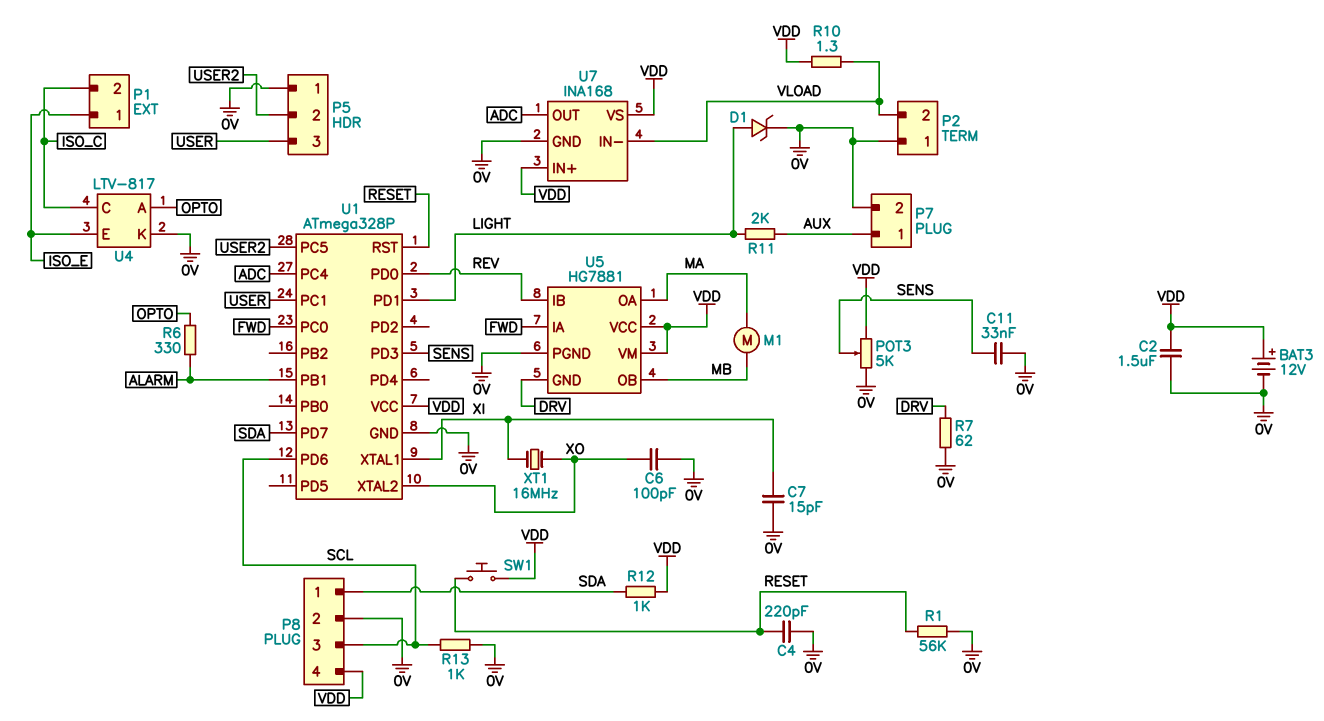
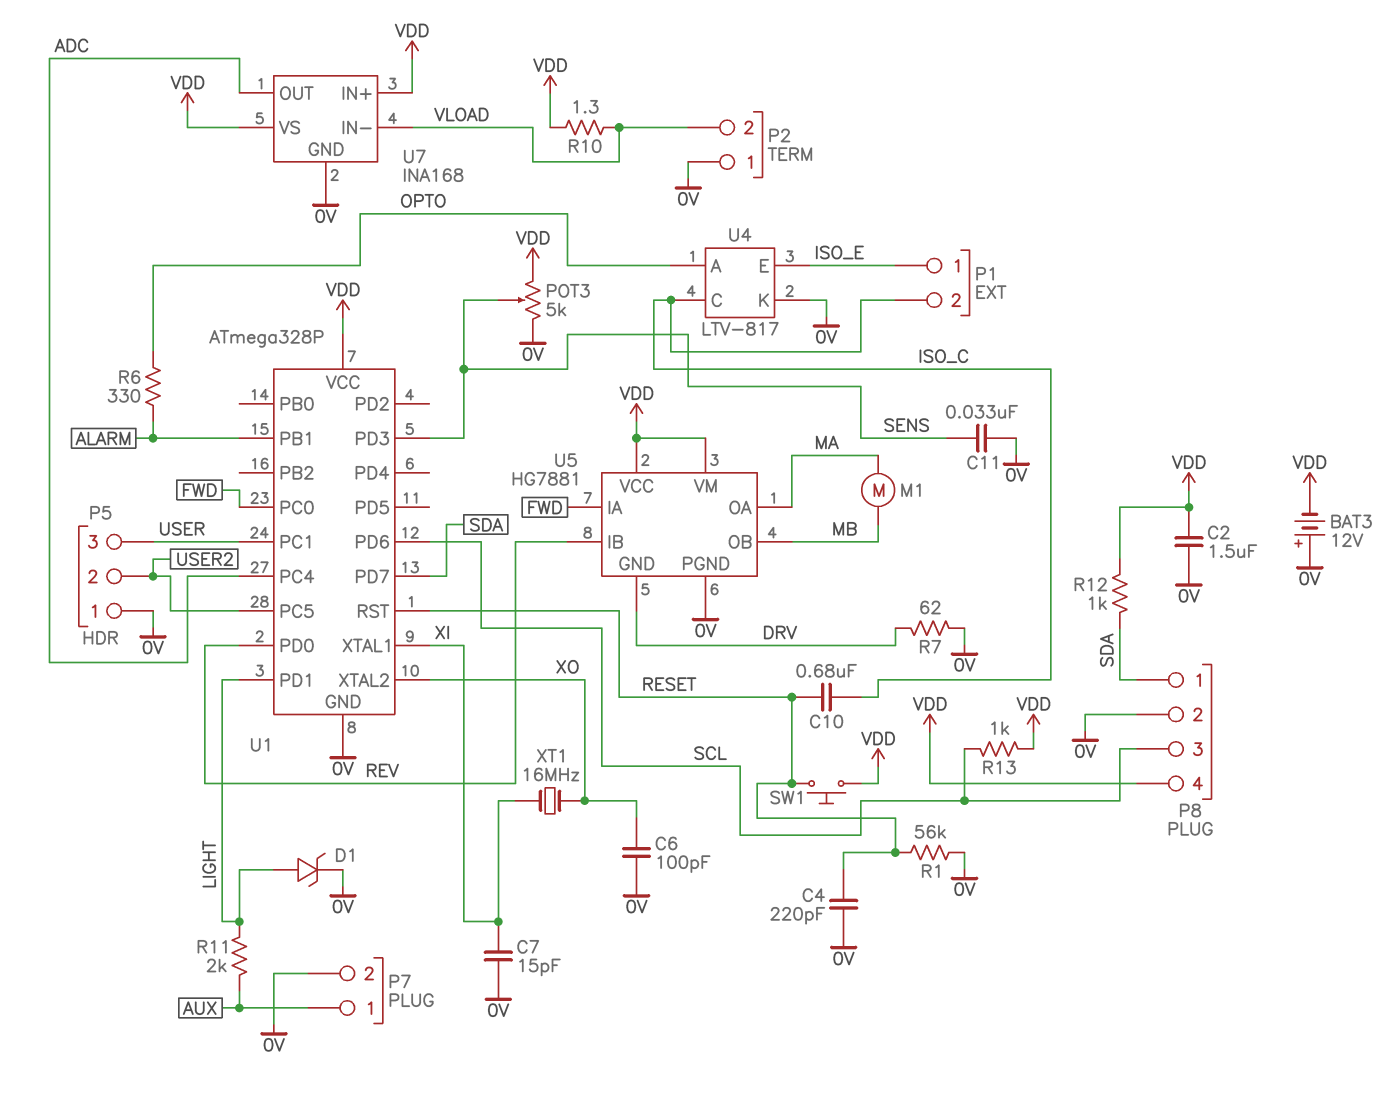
BAT3: 12V (plus VDD, minus 0V) -> 12V (plus 0V, minus VDD)
C10: none -> 680nF (ISO_C, RESET)
R13: 1k (0V, SCL) -> 1k (SCL, VDD)

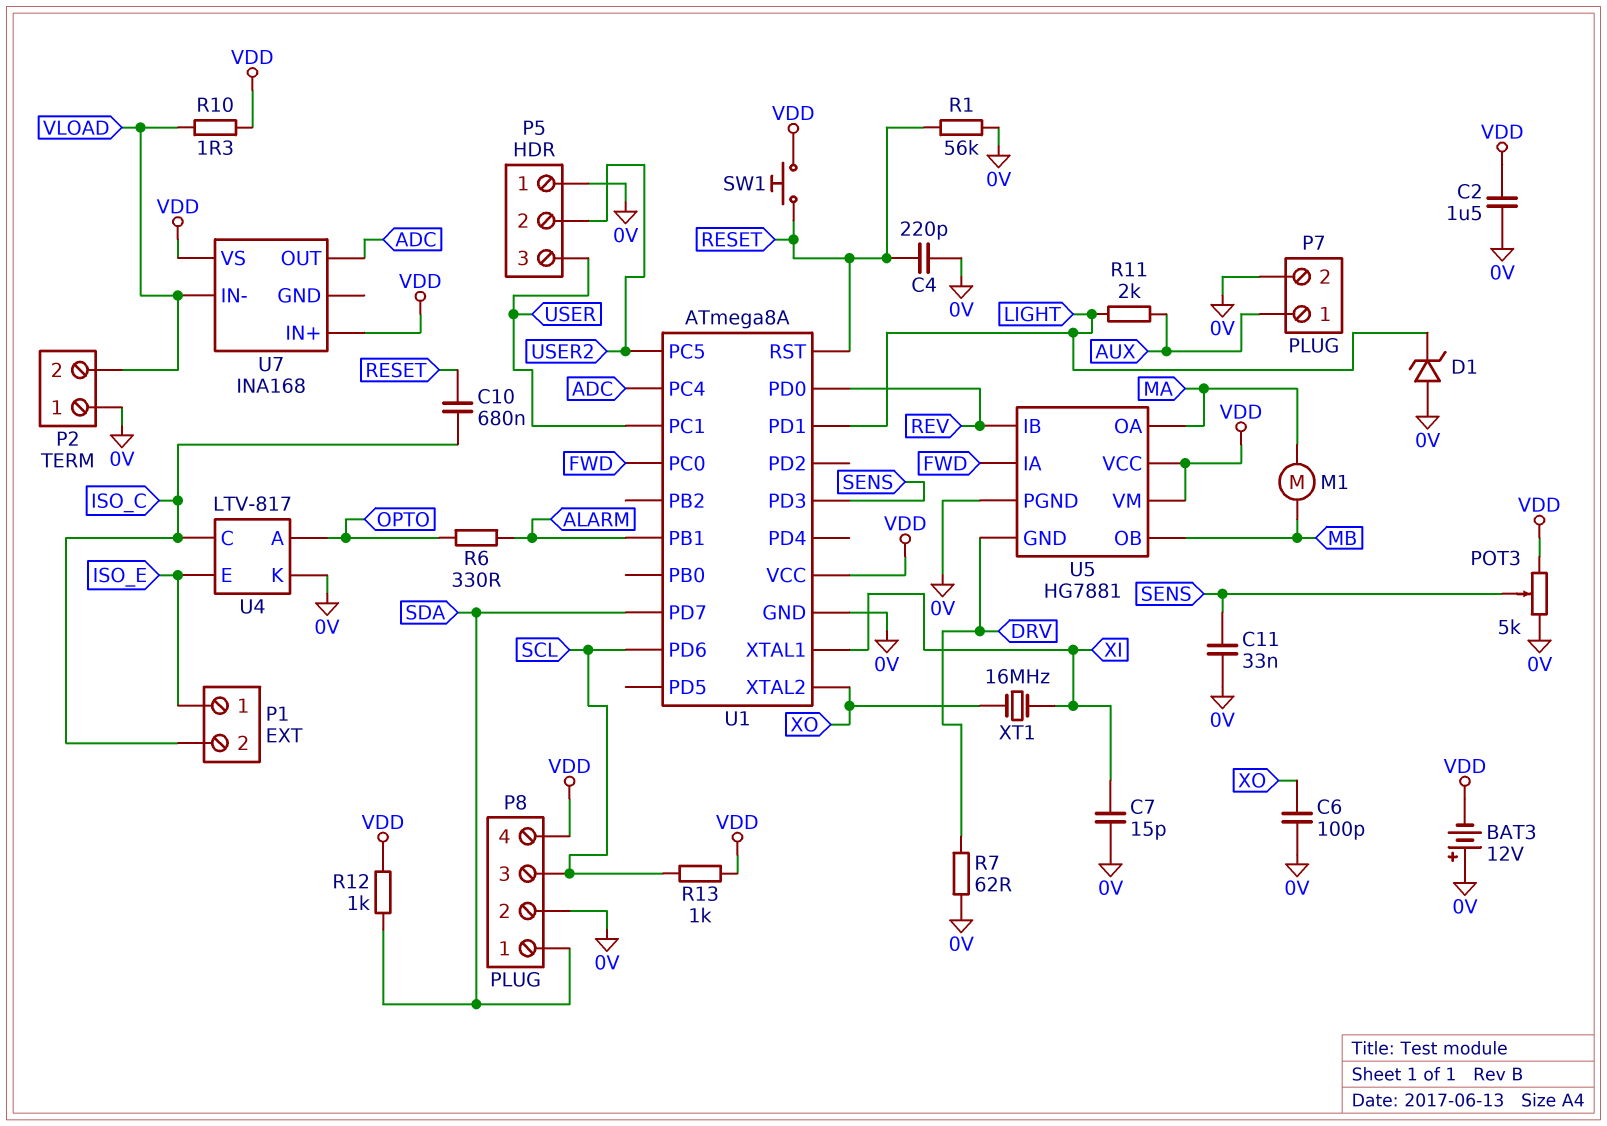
D1: zener (A LIGHT, K 0V) -> zener (A 0V, K LIGHT)
U1: ATmega328P -> ATmega8A
U7 pin GND: 0V -> none

